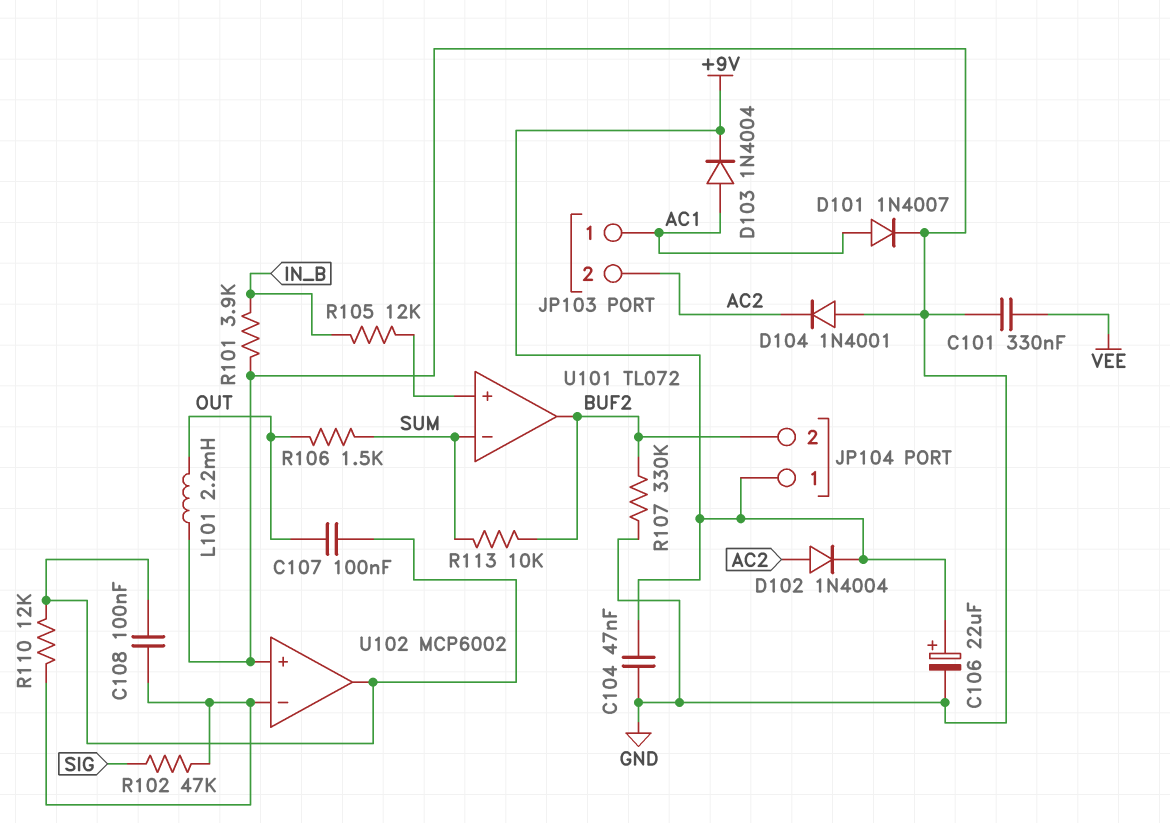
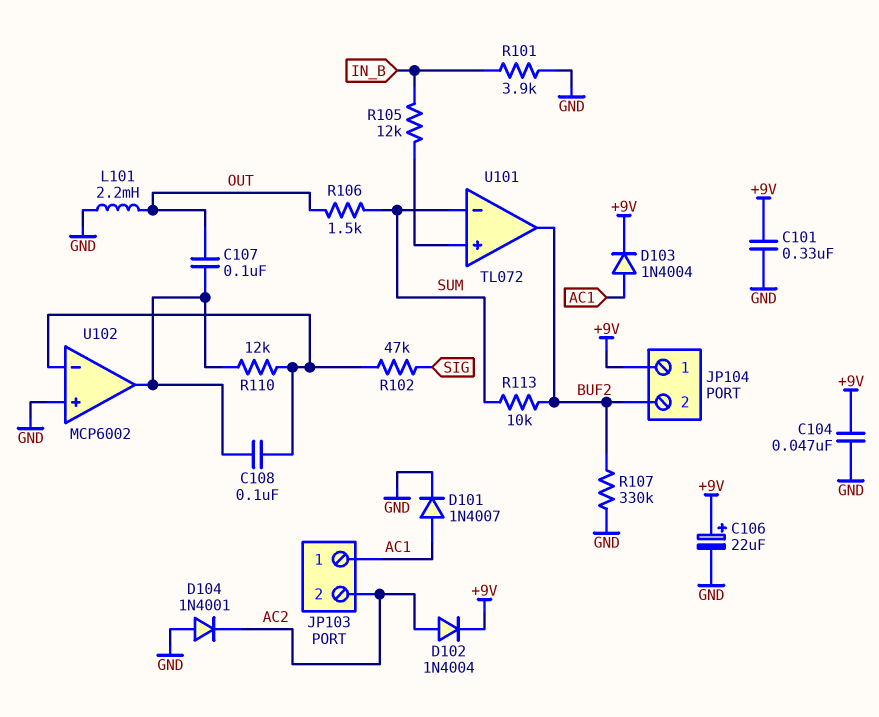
C101: 330nF (GND, VEE) -> 330nF (+9V, GND)

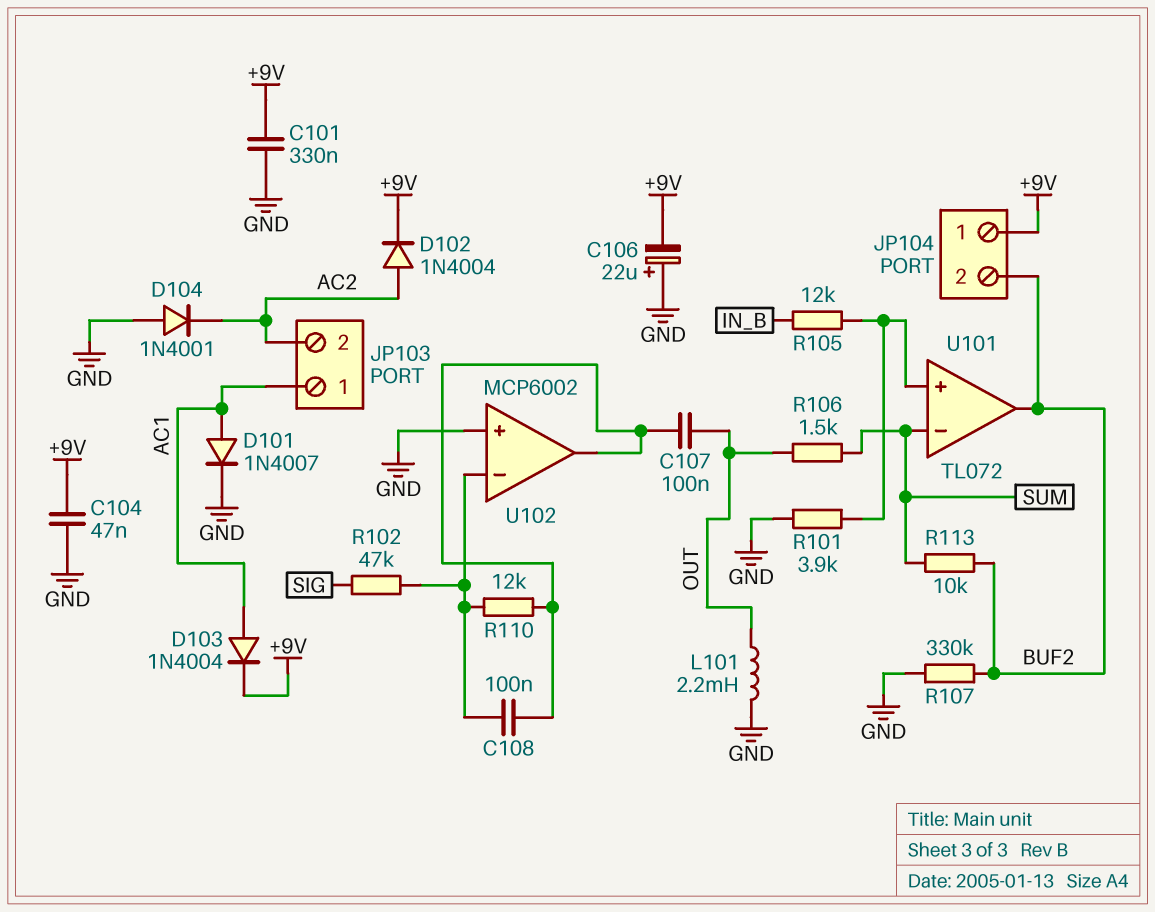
C106: 22uF (plus +9V, minus GND) -> 22uF (plus GND, minus +9V)
R101: 3.9k (GND, IN_B) -> 3.9k (GND, U101/in+)

